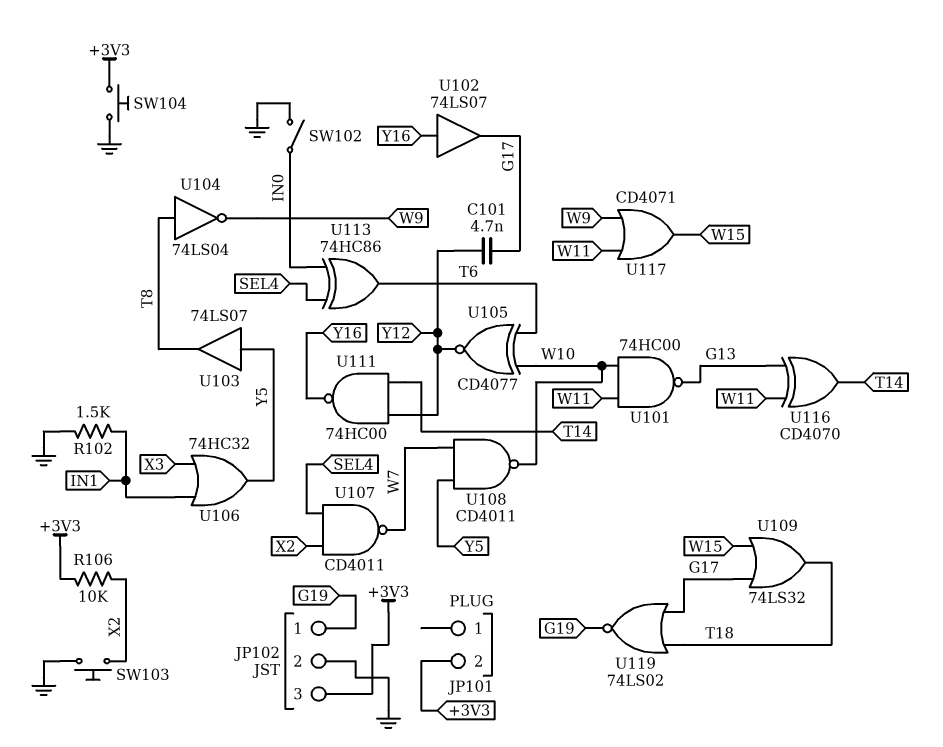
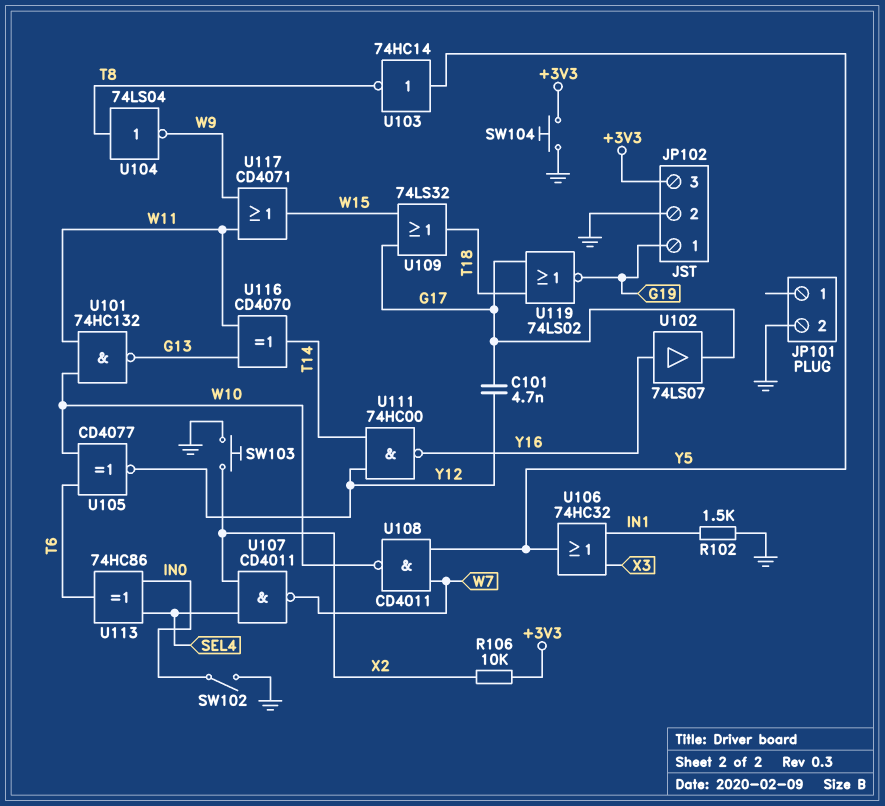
JP101 pin 2: +3V3 -> GND
U101: NAND 74HC00 (in W10, in W11, out G13) -> NAND 74HC132 (in W10, in W11, out G13)
U103: buffer 74LS07 (in Y5, out T8) -> NOT 74HC14 (in Y5, out T8)

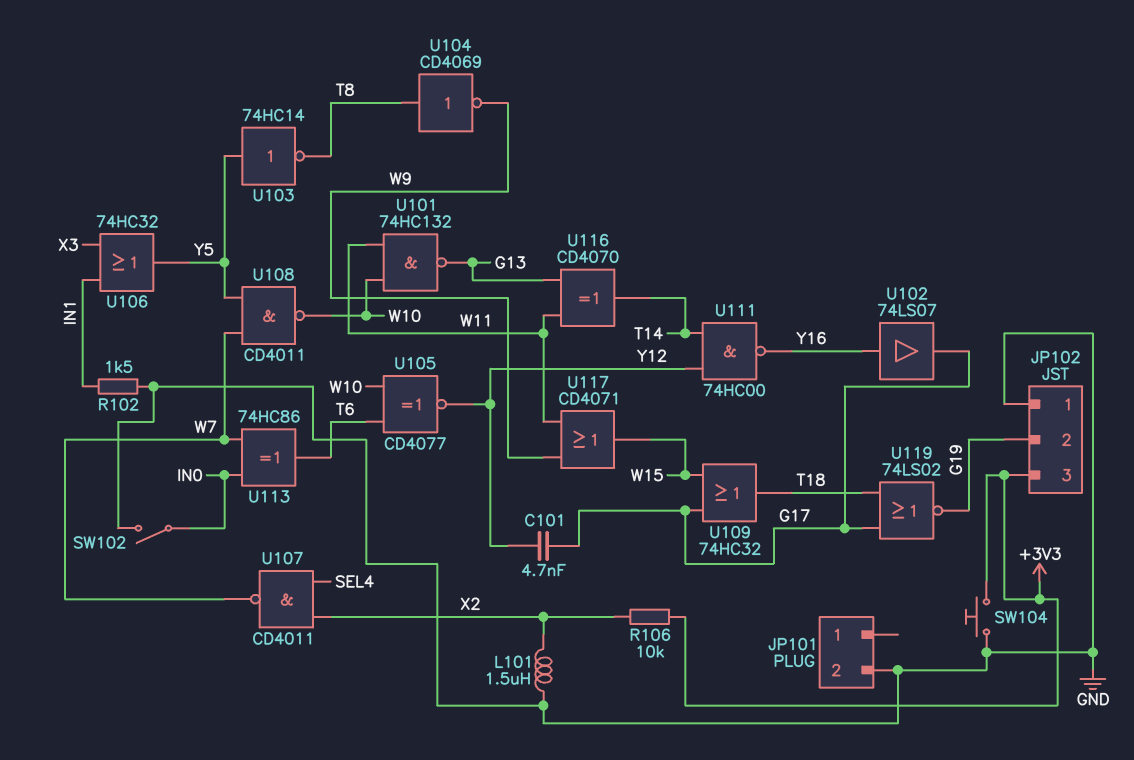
JP102 pin 1: G19 -> GND
JP102 pin 2: GND -> G19
L101: none -> 1.5uH (GND, X2)
SW103: button (GND, X2) -> none
U104: NOT 74LS04 (in T8, out W9) -> NOT CD4069 (in T8, out W9)
U109: OR 74LS32 (in G17, in W15, out T18) -> OR 74HC32 (in G17, in W15, out T18)
U113: XOR 74HC86 (in IN0, in SEL4, out T6) -> XOR 74HC86 (in IN0, in W7, out T6)

